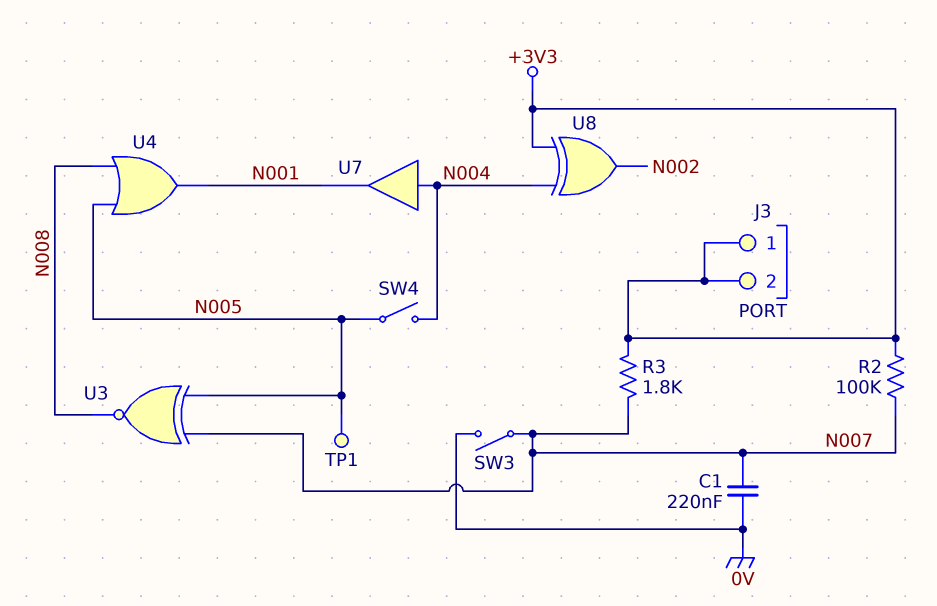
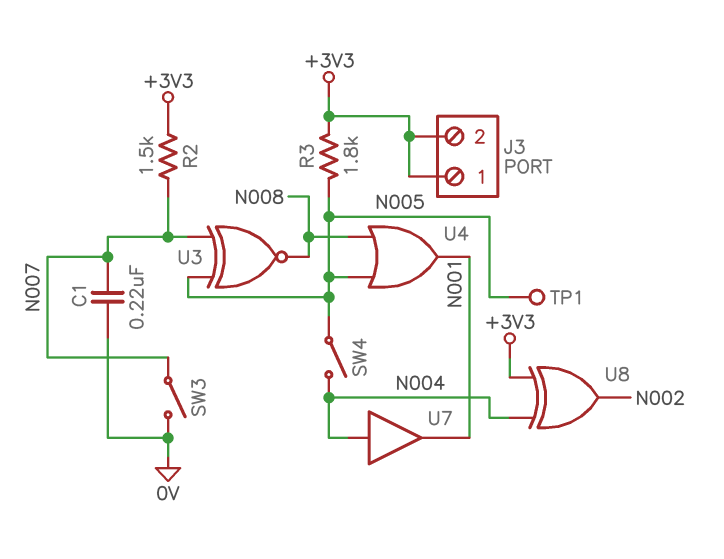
R2: 100k (+3V3, N007) -> 1.5k (+3V3, N007)
R3: 1.8k (+3V3, N007) -> 1.8k (+3V3, N005)

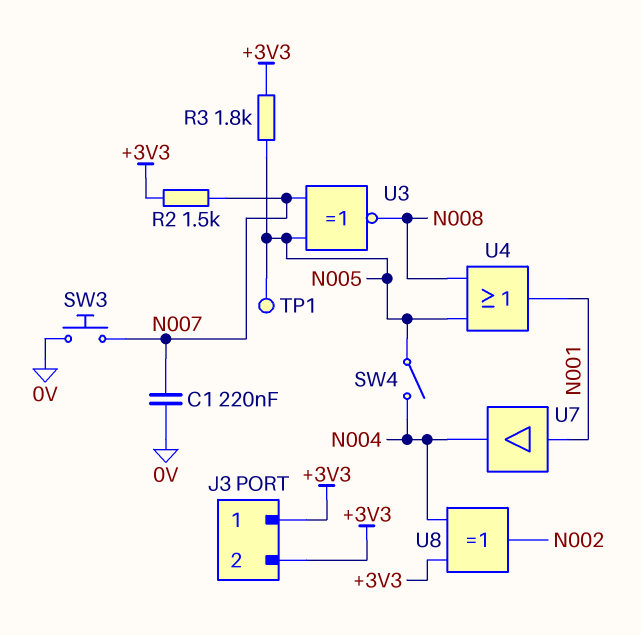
SW3: switch (0V, N007) -> button (0V, N007)
U7: buffer (in N004, out N001) -> buffer (in N001, out N004)

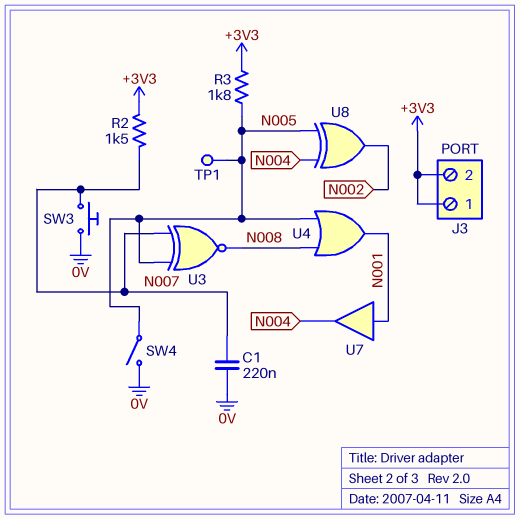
SW4: switch (N004, N005) -> switch (0V, N005)
U8: XOR (in +3V3, in N004, out N002) -> XOR (in N004, in N005, out N002)

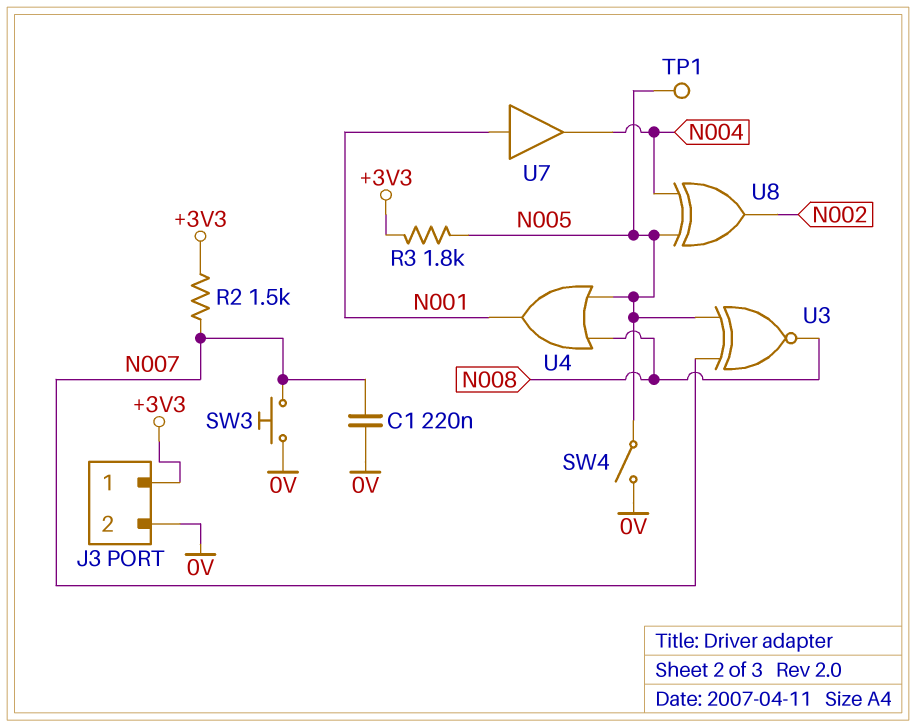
J3 pin 2: +3V3 -> 0V

